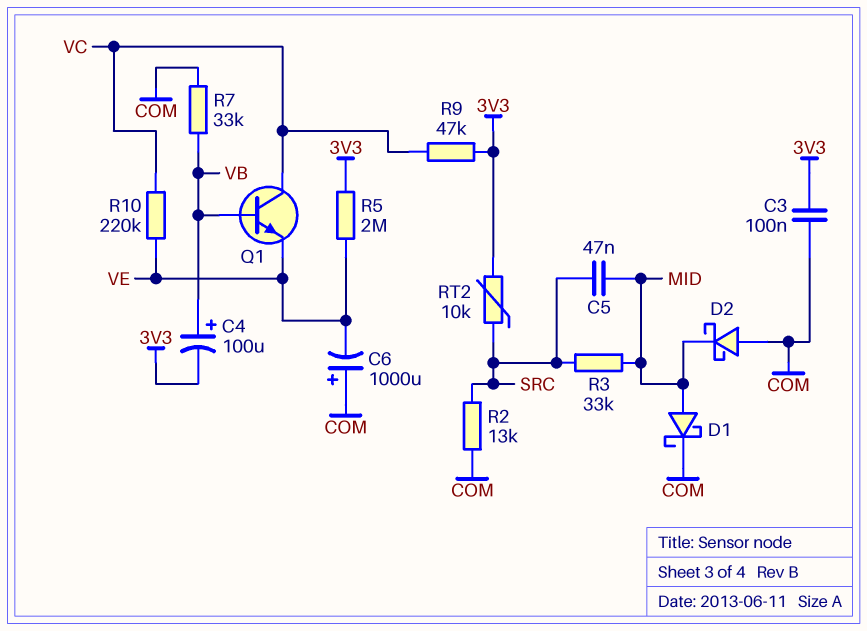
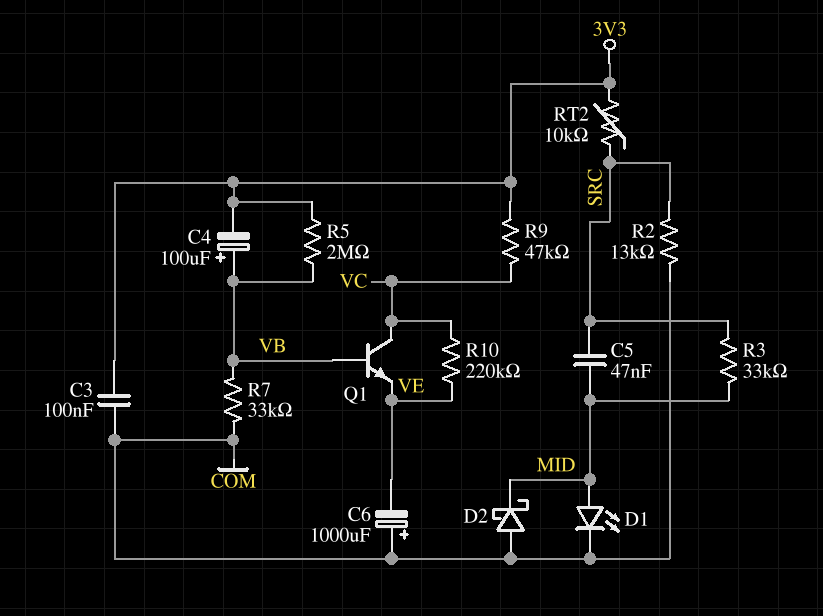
D1: schottky (A MID, K COM) -> LED (A MID, K COM)
R5: 2M (3V3, VE) -> 2M (3V3, VB)

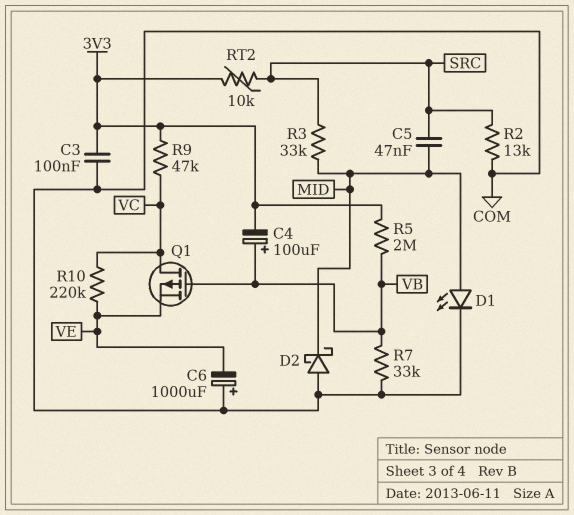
Q1: NPN (B VB, C VC, E VE) -> PMOS (G VB, D VC, S VE)

